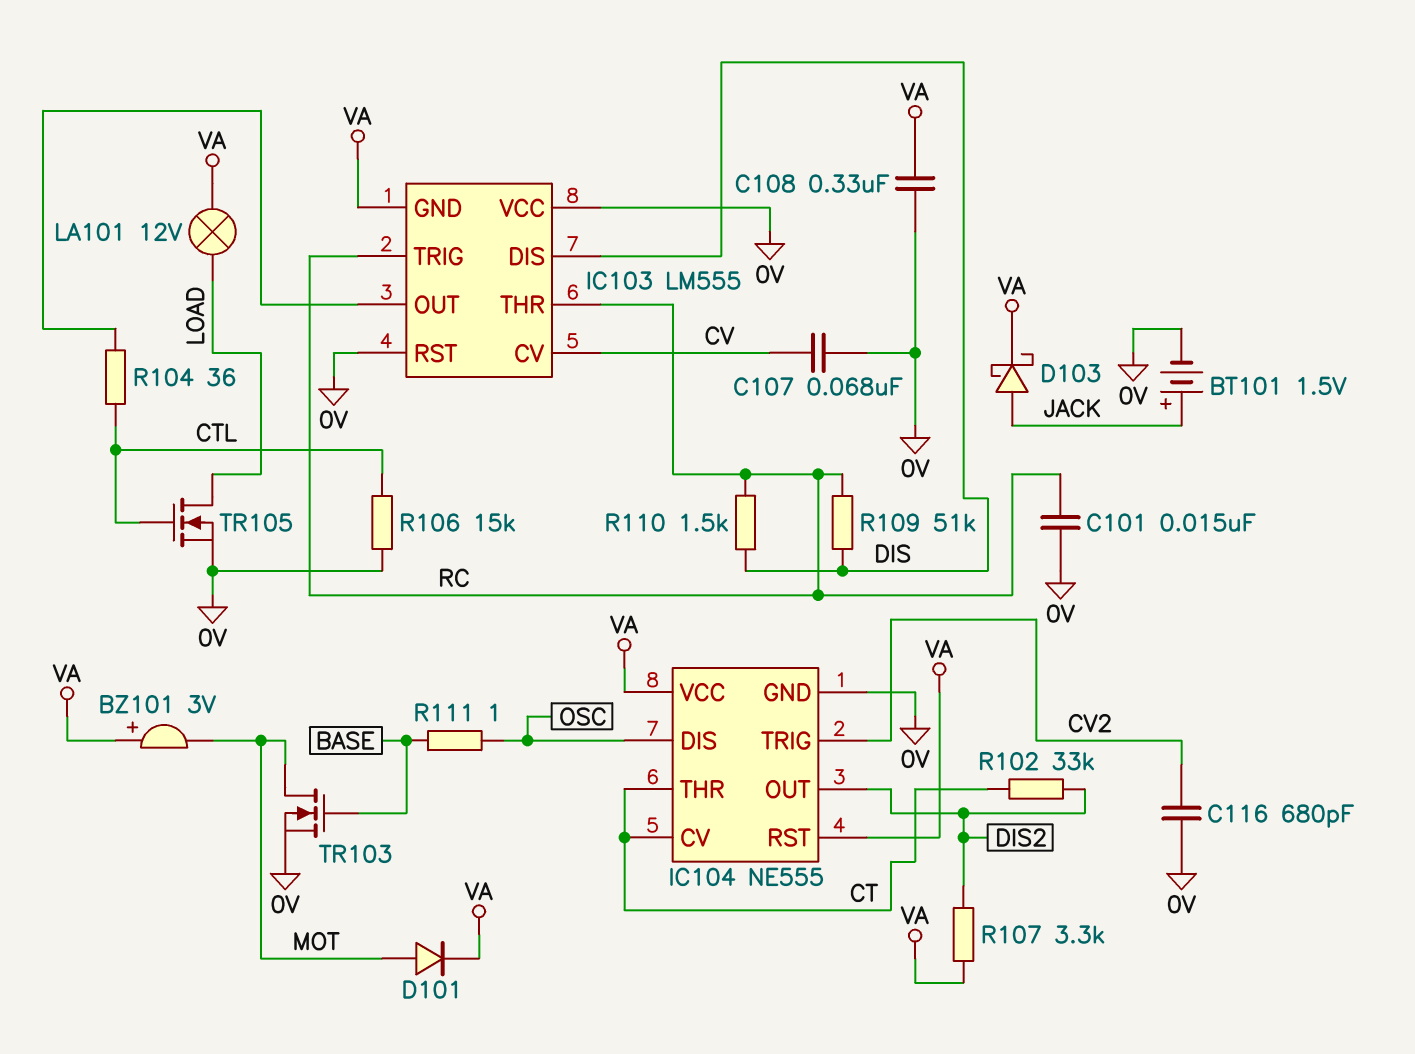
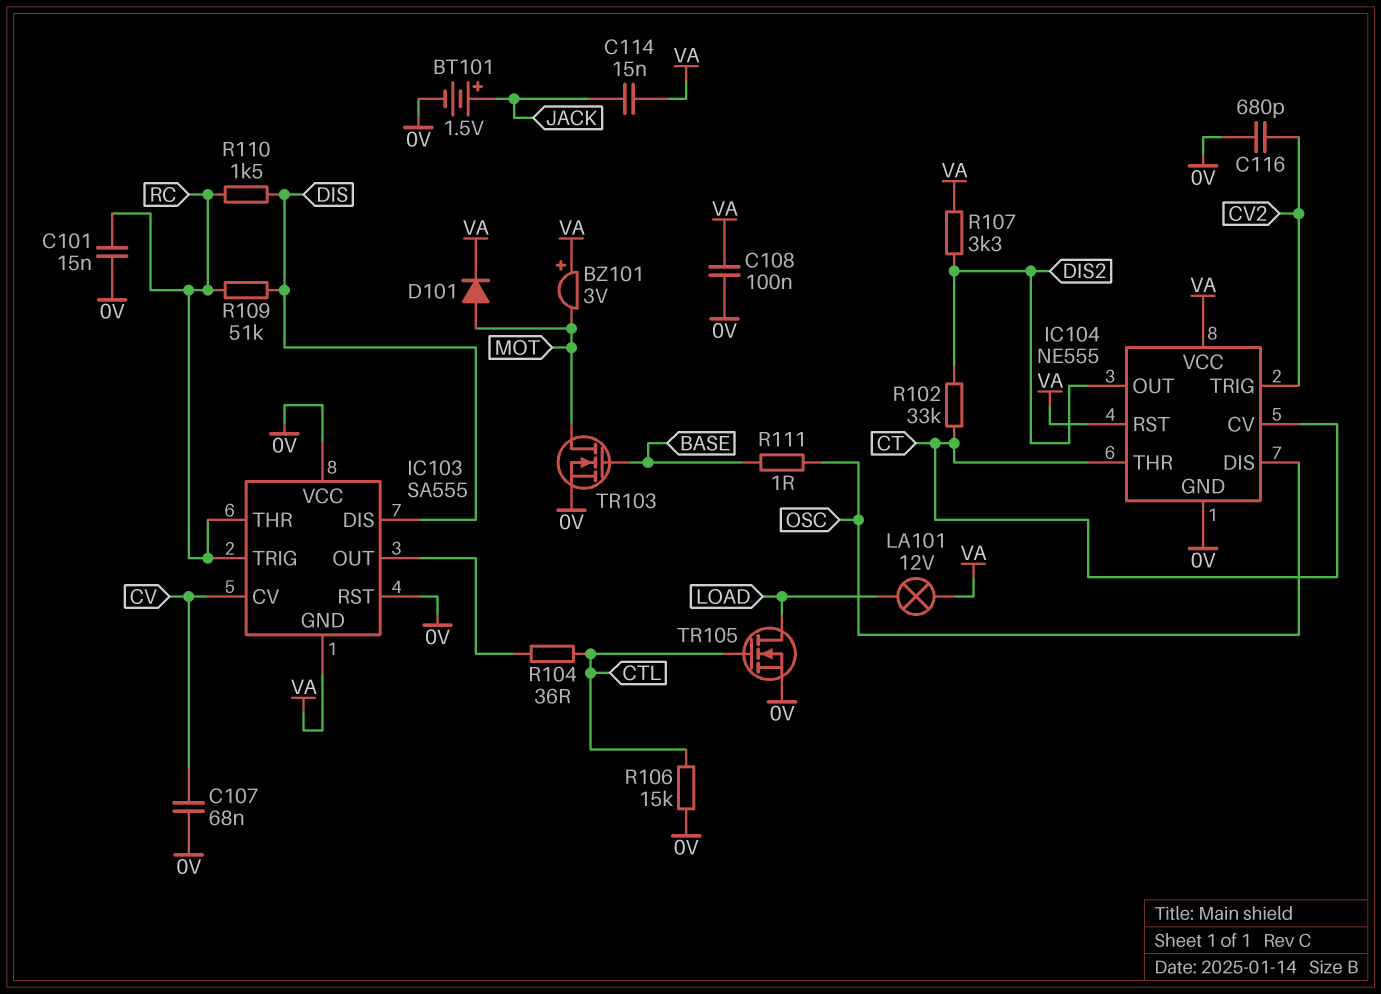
C108: 330nF (0V, VA) -> 100nF (0V, VA)
C114: none -> 15nF (JACK, VA)
D103: schottky (A JACK, K VA) -> none
IC103: LM555 -> SA555

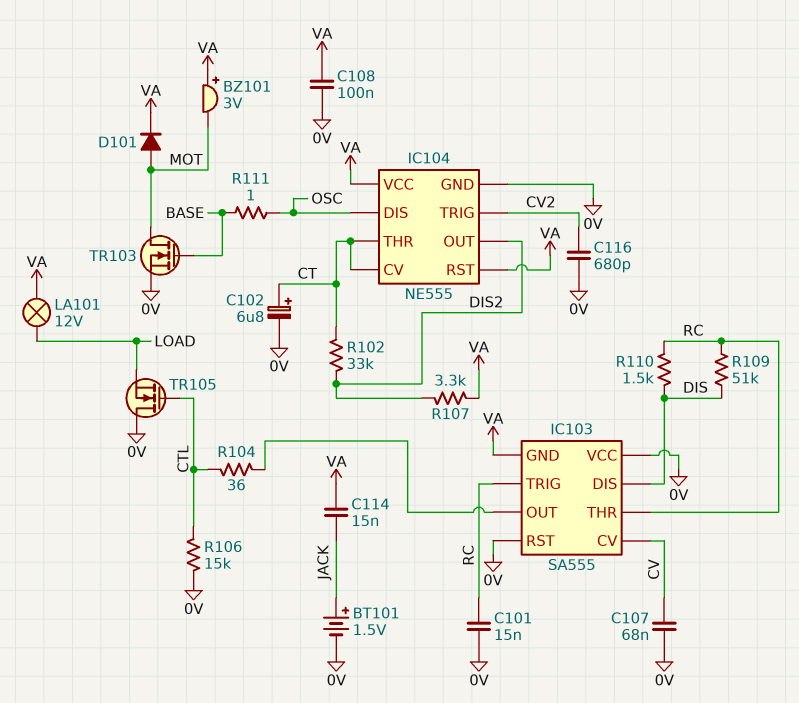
C102: none -> 6.8uF (plus CT, minus 0V)
TR105: NMOS (G CTL, D LOAD, S 0V) -> NMOS (G CTL, D 0V, S LOAD)

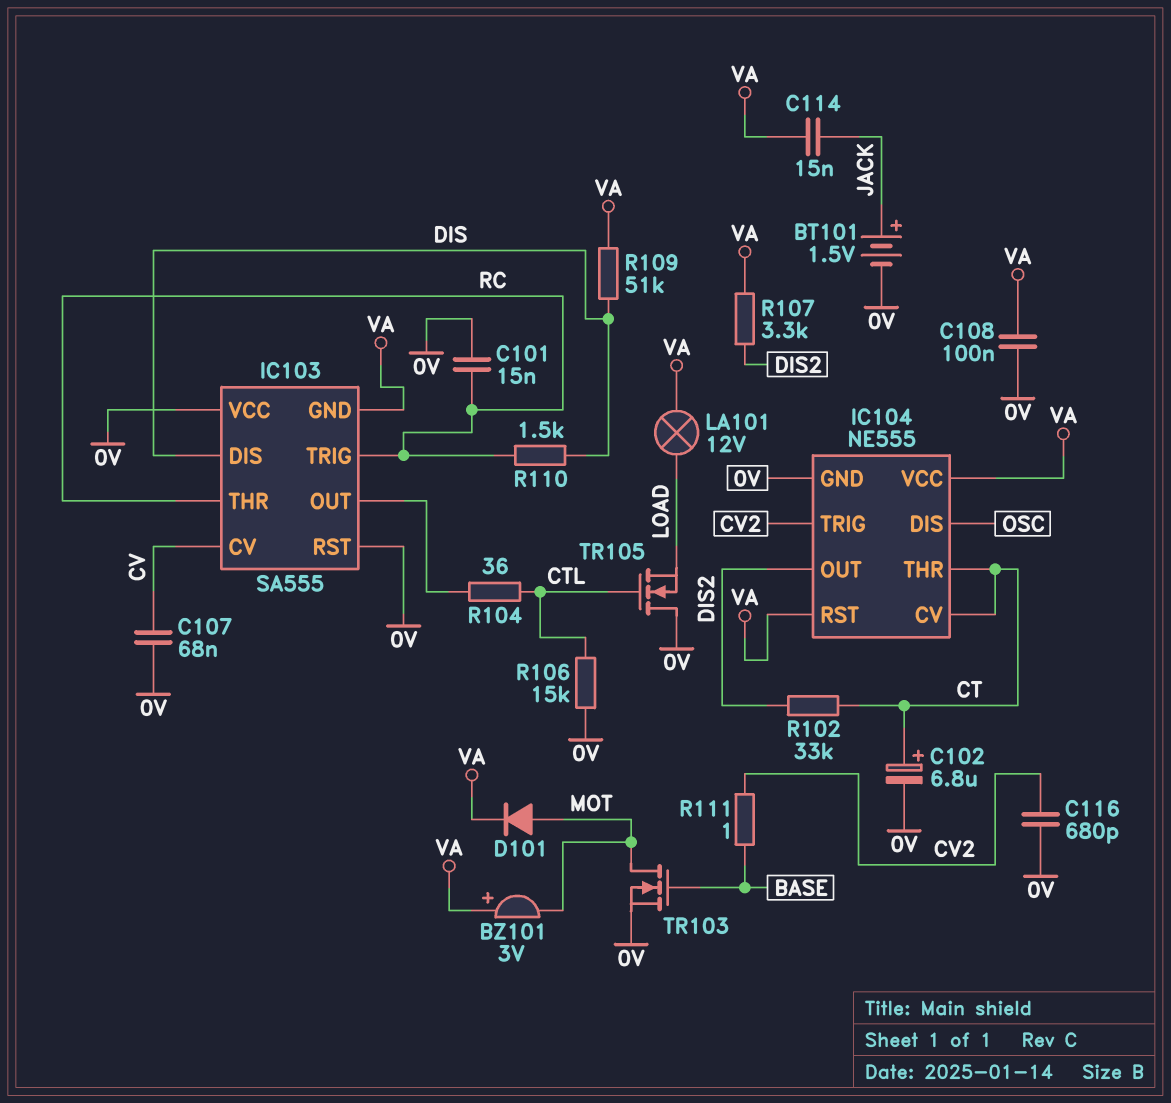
R109: 51k (DIS, RC) -> 51k (DIS, VA)
R111: 1 (BASE, OSC) -> 1 (BASE, CV2)

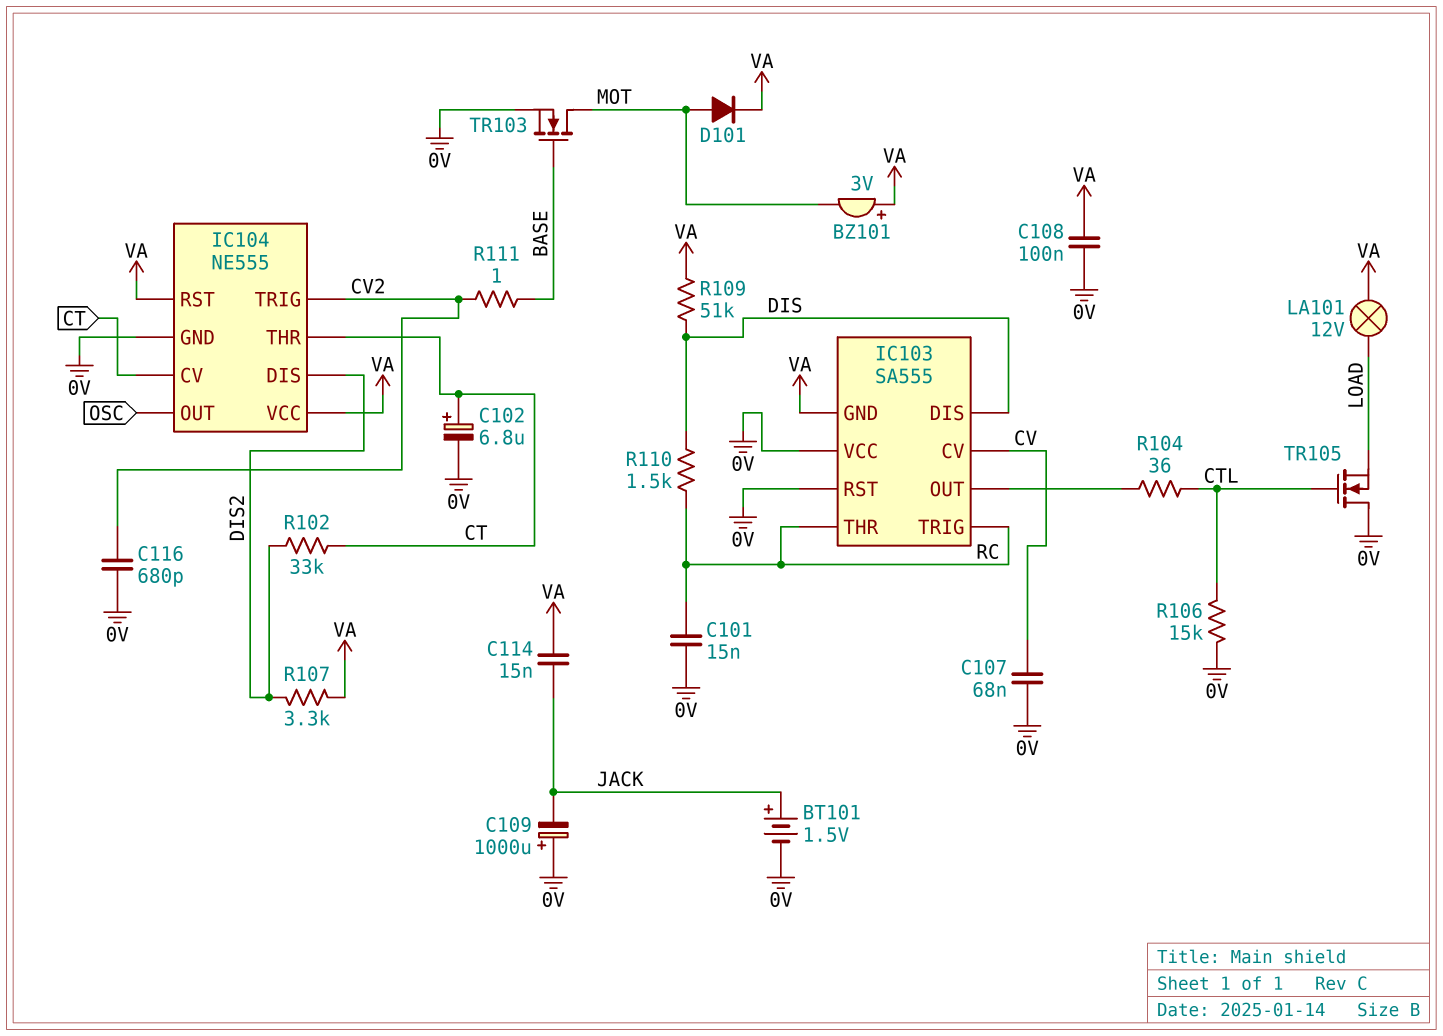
C109: none -> 1000uF (plus 0V, minus JACK)
IC104 pin DIS: OSC -> DIS2
IC104 pin OUT: DIS2 -> OSC

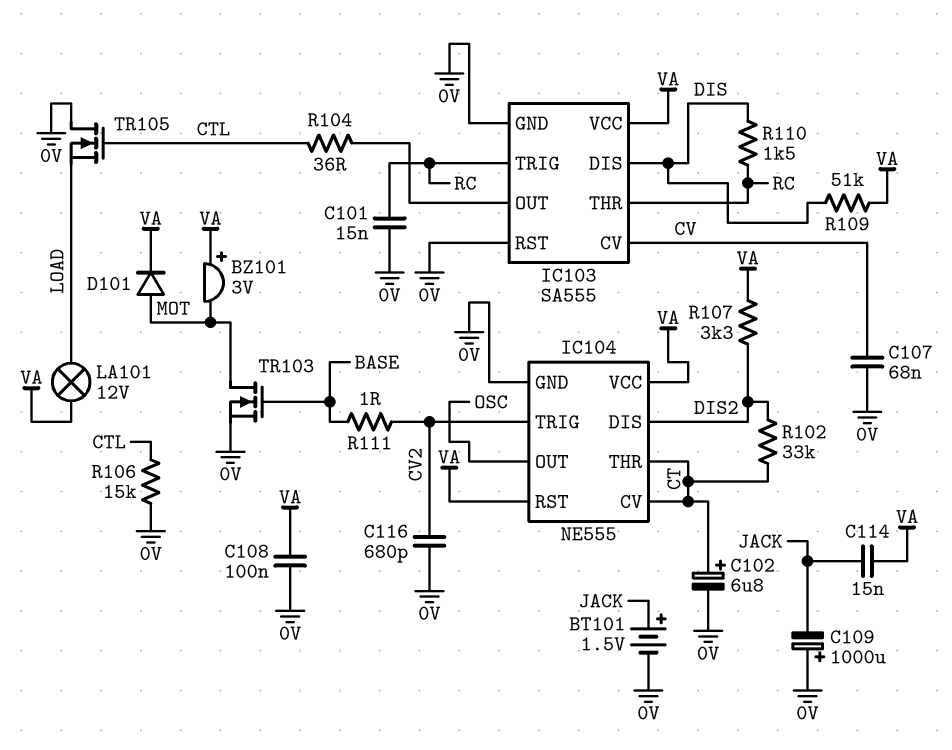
IC103 pin GND: VA -> 0V
IC103 pin VCC: 0V -> VA

